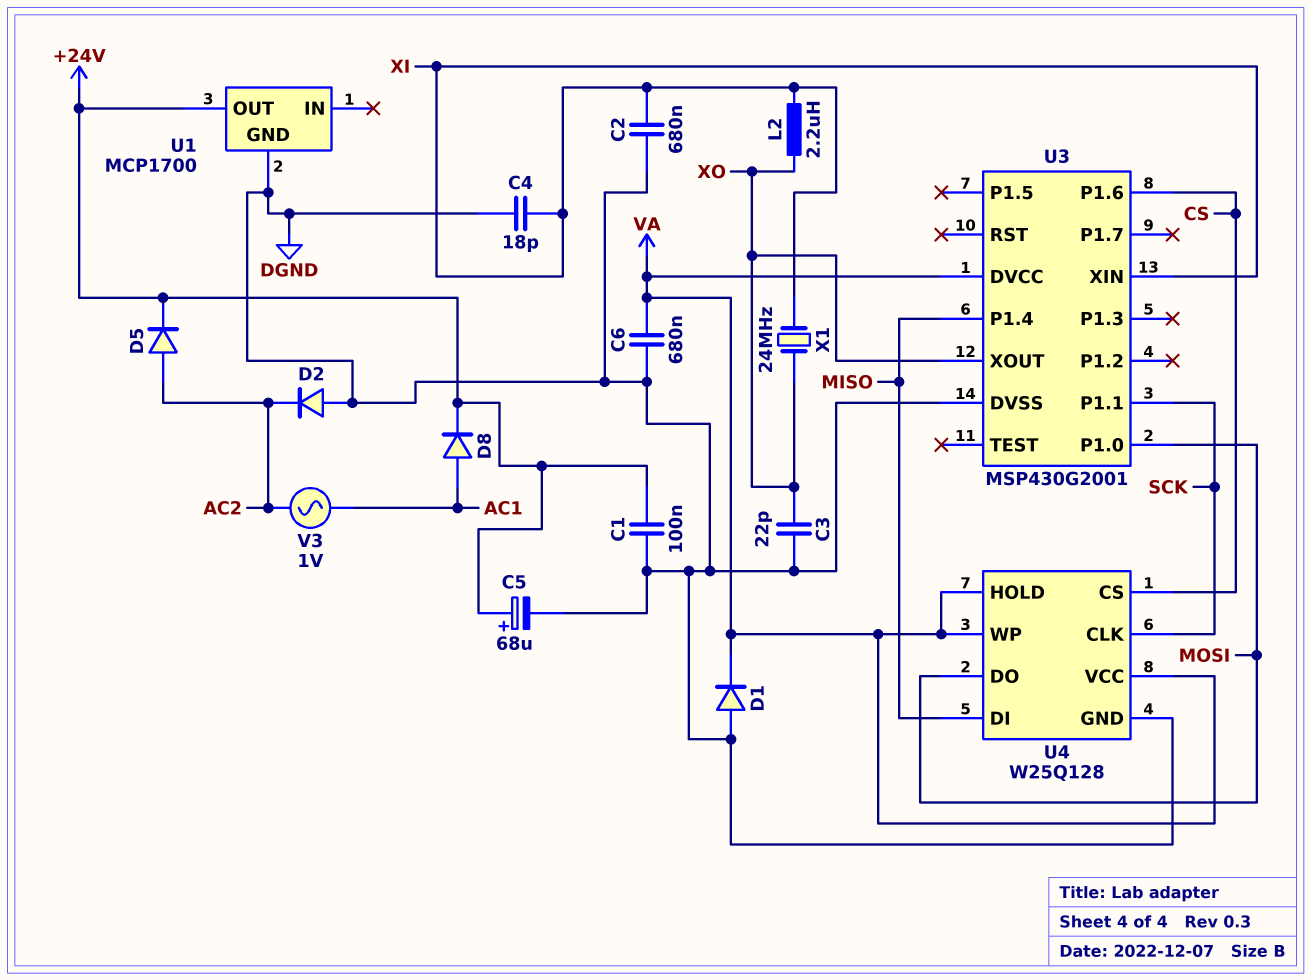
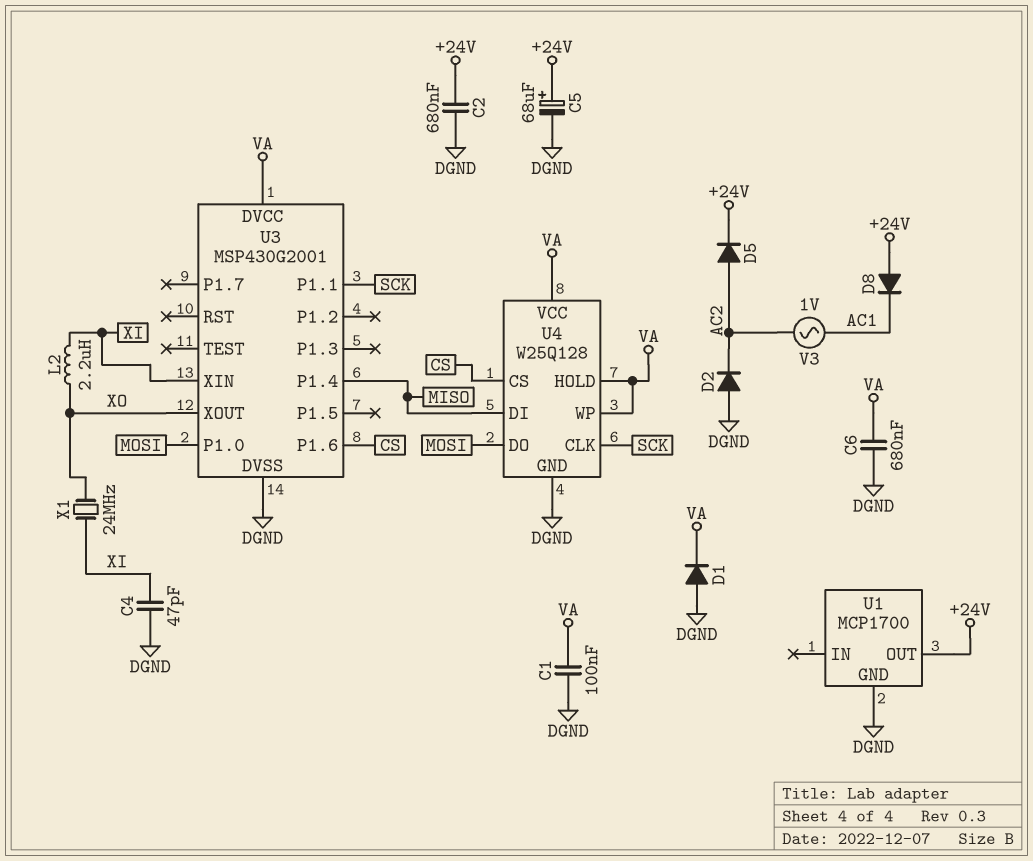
C1: 100nF (+24V, DGND) -> 100nF (DGND, VA)
C2: 680nF (DGND, XI) -> 680nF (+24V, DGND)
C3: 22pF (DGND, XO) -> none
C4: 18pF (DGND, XI) -> 47pF (DGND, XI)
D8: diode (A AC1, K +24V) -> diode (A +24V, K AC1)

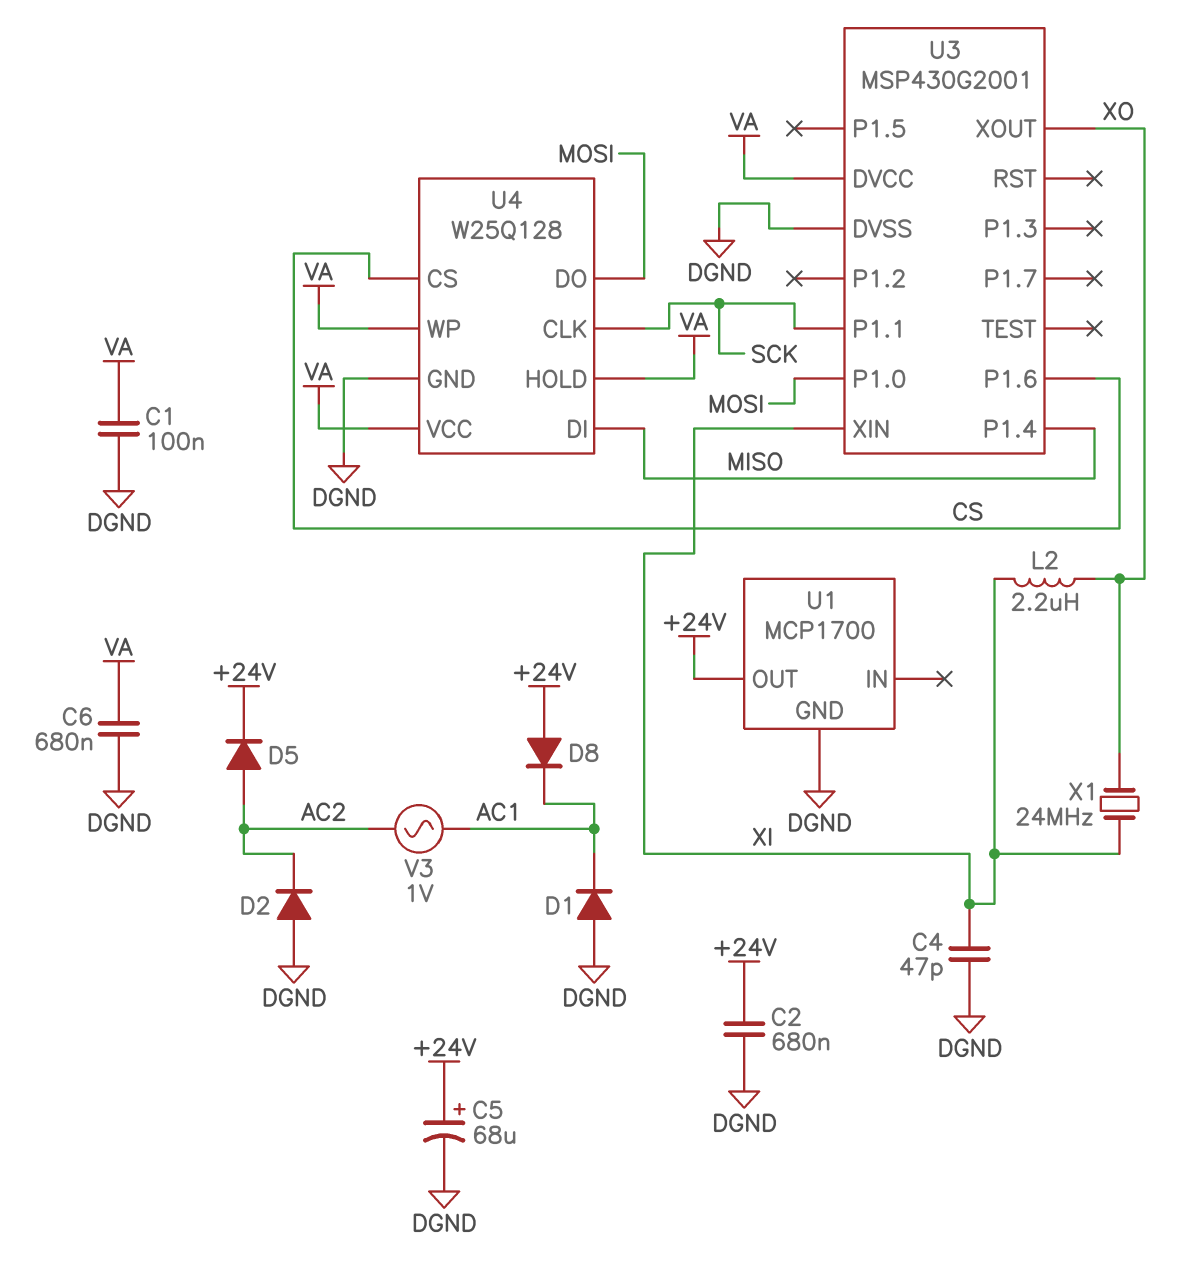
D1: diode (A DGND, K VA) -> diode (A DGND, K AC1)

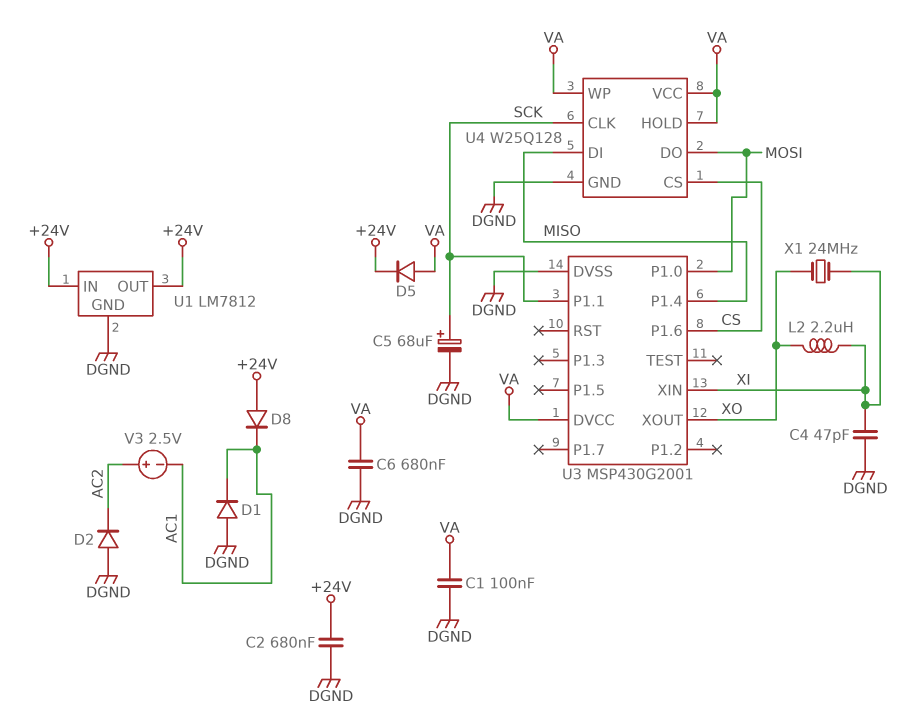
C5: 68uF (plus +24V, minus DGND) -> 68uF (plus SCK, minus DGND)
D5: diode (A AC2, K +24V) -> diode (A VA, K +24V)
U1: MCP1700 -> LM7812
U1 pin IN: none -> +24V
V3: AC 1V (AC1, AC2) -> 2.5V (plus AC2, minus AC1)

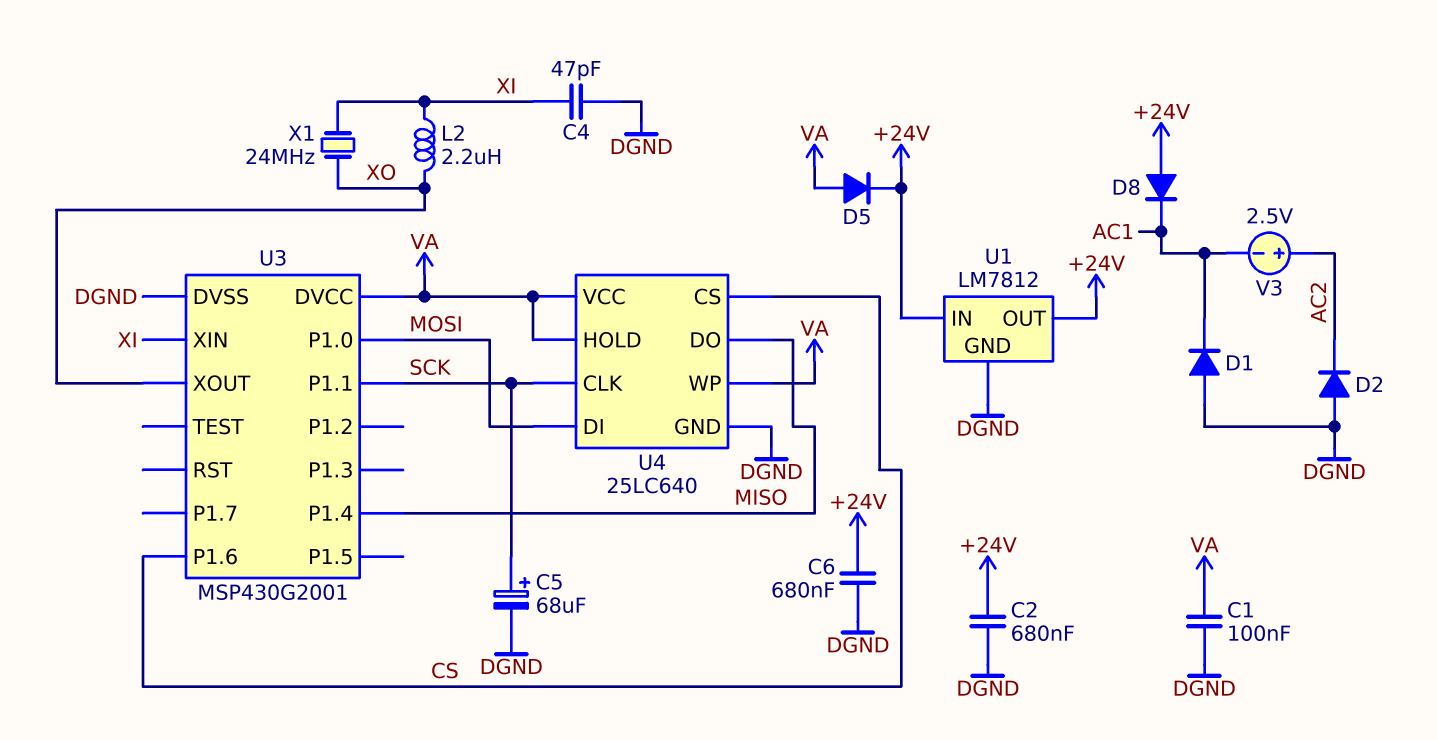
C6: 680nF (DGND, VA) -> 680nF (+24V, DGND)
U4: W25Q128 -> 25LC640
U4 pin DI: MISO -> MOSI
U4 pin DO: MOSI -> MISO

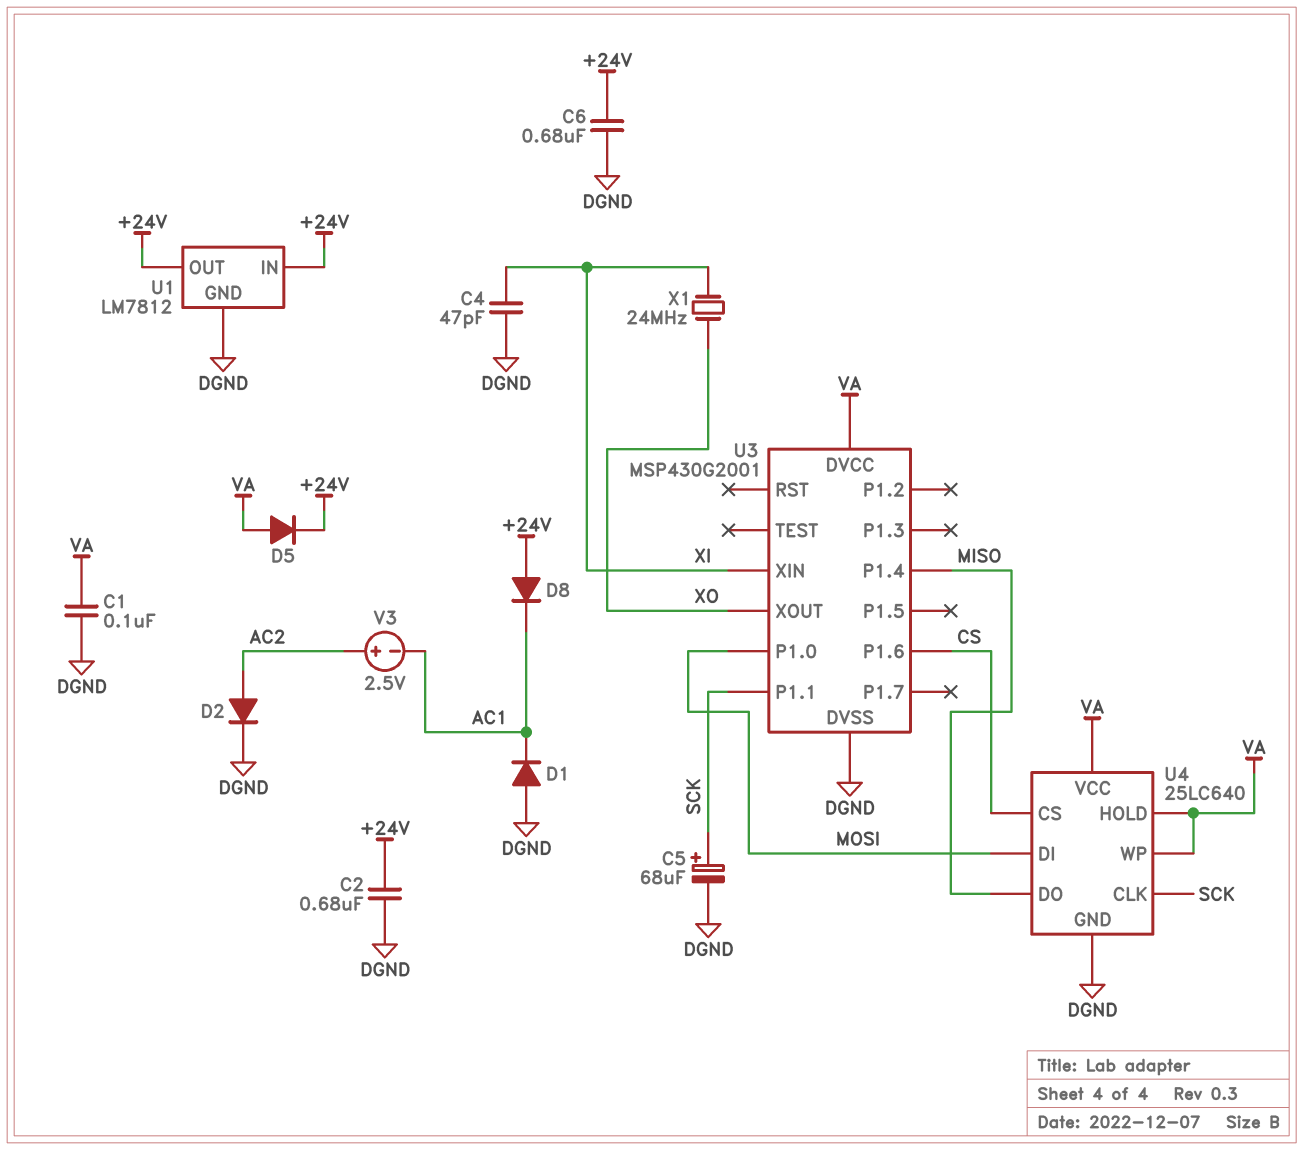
D2: diode (A DGND, K AC2) -> diode (A AC2, K DGND)
L2: 2.2uH (XI, XO) -> none

